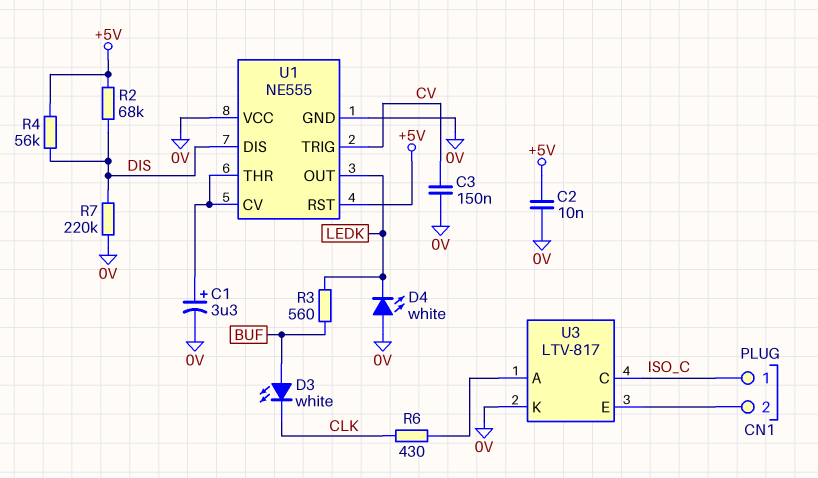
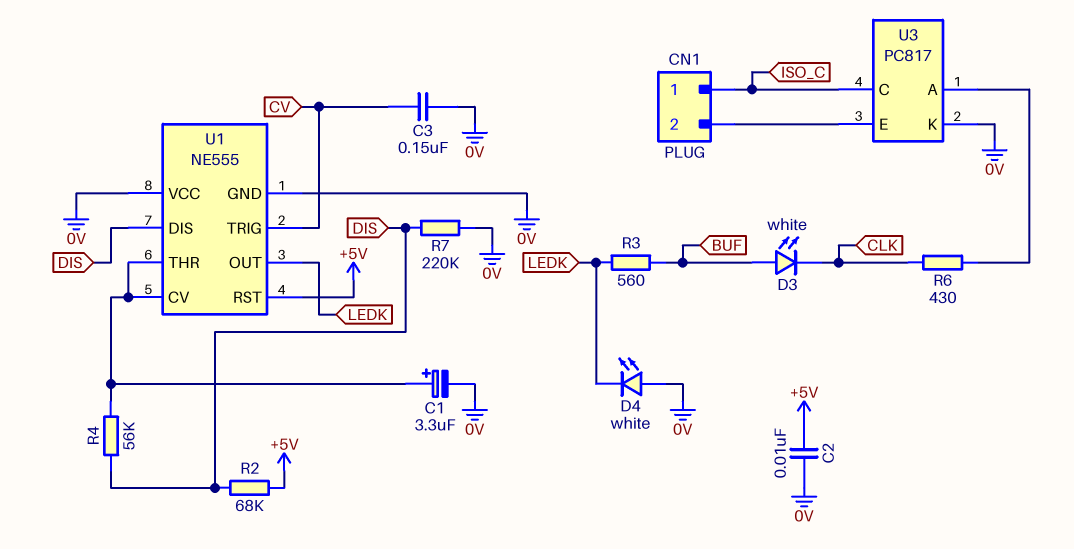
R4: 56k (+5V, DIS) -> 56k (DIS, U1/CV)
U3: LTV-817 -> PC817

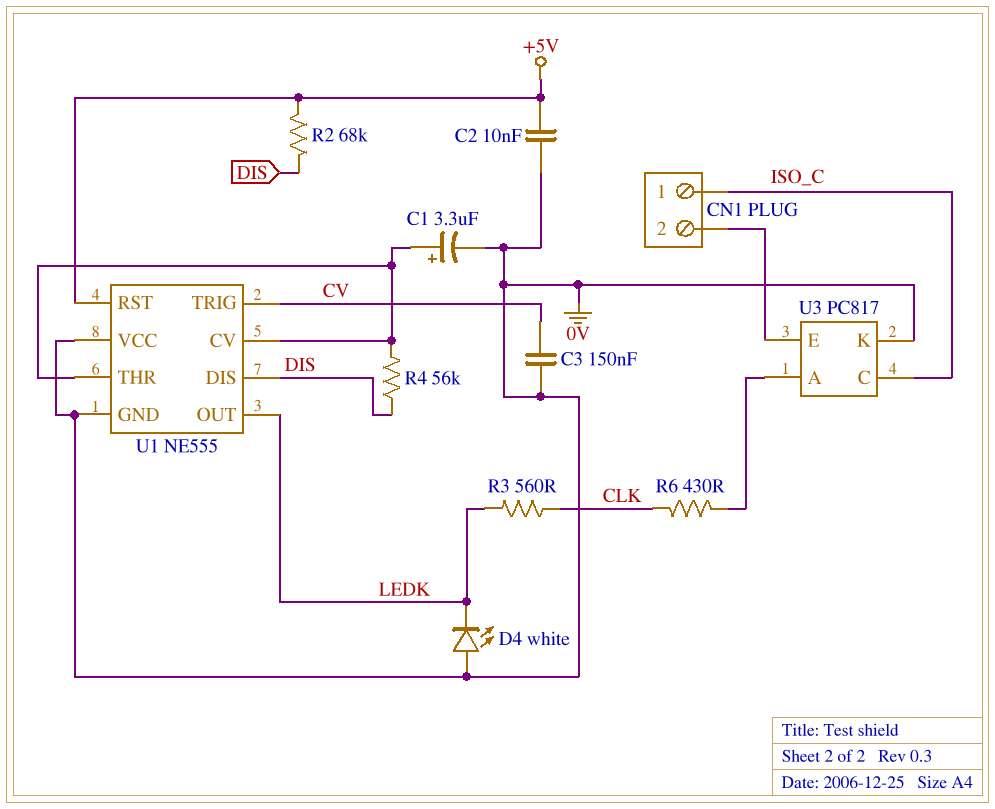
D3: LED white (A BUF, K CLK) -> none
R3: 560 (BUF, LEDK) -> 560 (CLK, LEDK)
R7: 220k (0V, DIS) -> none

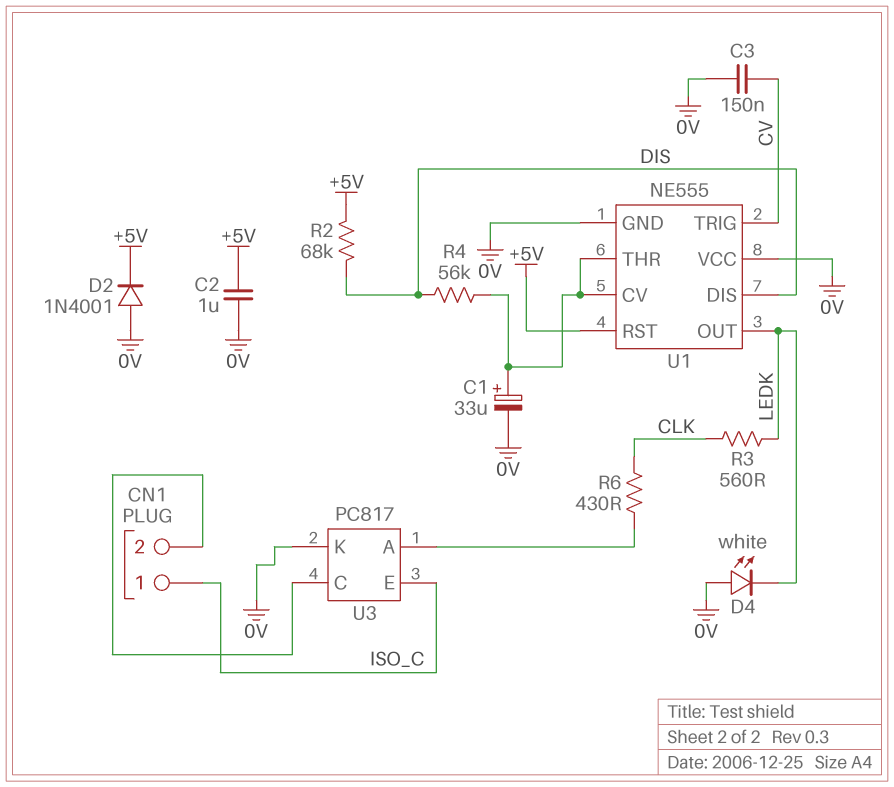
C1: 3.3uF (plus U1/CV, minus 0V) -> 33uF (plus U1/CV, minus 0V)
C2: 10nF (+5V, 0V) -> 1uF (+5V, 0V)
D2: none -> diode 1N4001 (A 0V, K +5V)
U3 pin C: ISO_C -> CN1/2
U3 pin E: CN1/2 -> ISO_C

